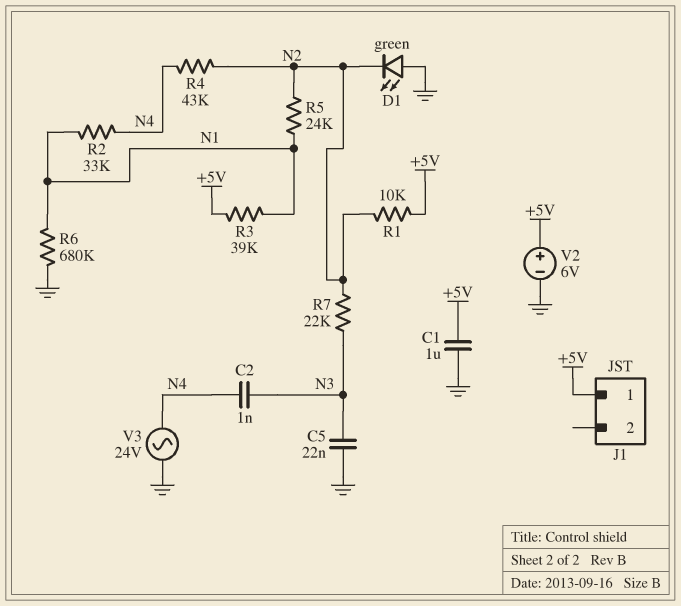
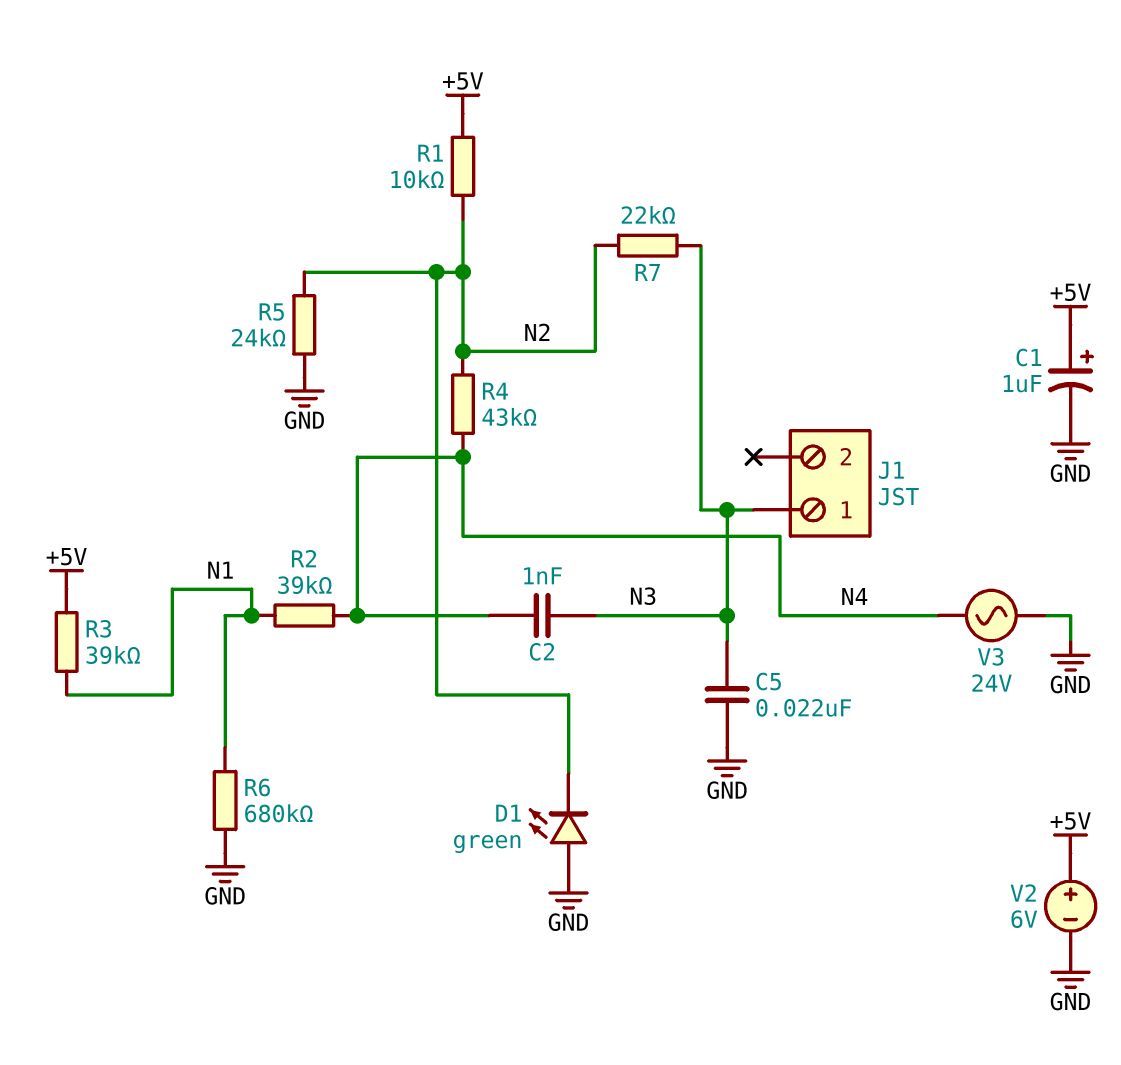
C1: 1uF (+5V, GND) -> 1uF (plus +5V, minus GND)
J1 pin 1: +5V -> N3
R2: 33k (N1, N4) -> 39k (N1, N4)
R5: 24k (N1, N2) -> 24k (GND, N2)

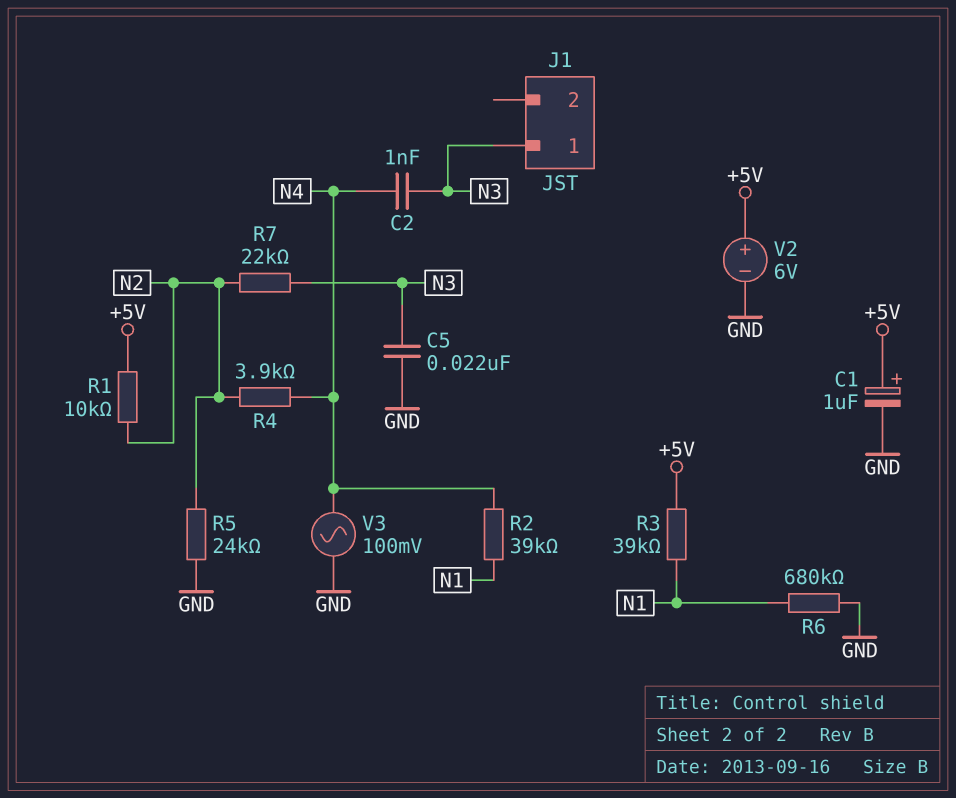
D1: LED green (A GND, K N2) -> none
R4: 43k (N2, N4) -> 3.9k (N2, N4)
V3: AC 24V (GND, N4) -> AC 100mV (GND, N4)

